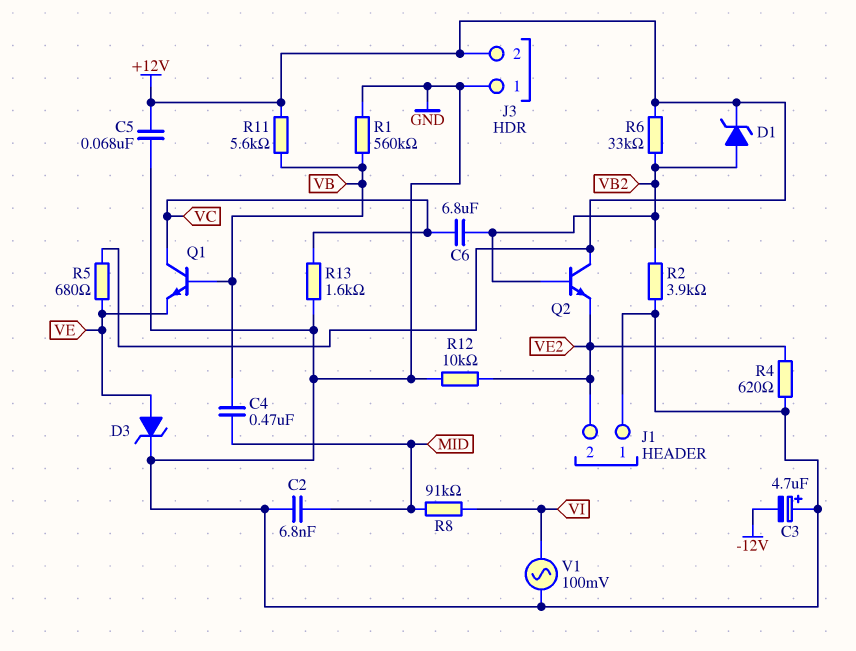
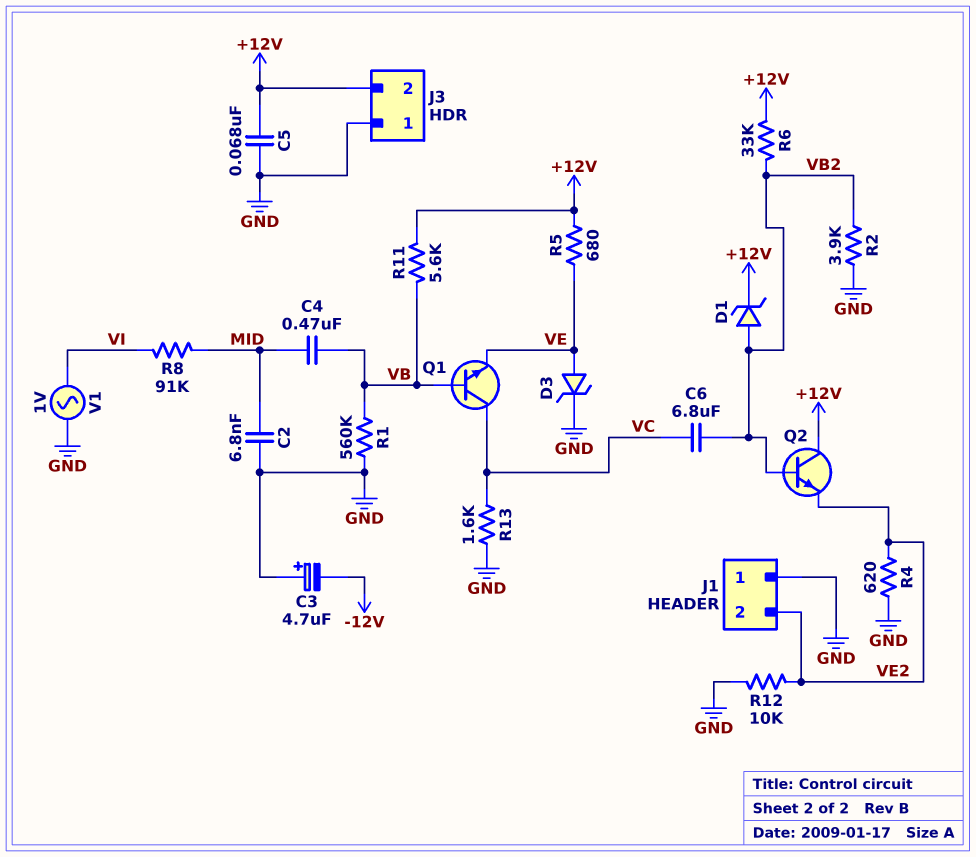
V1: AC 100mV (GND, VI) -> AC 1V (GND, VI)

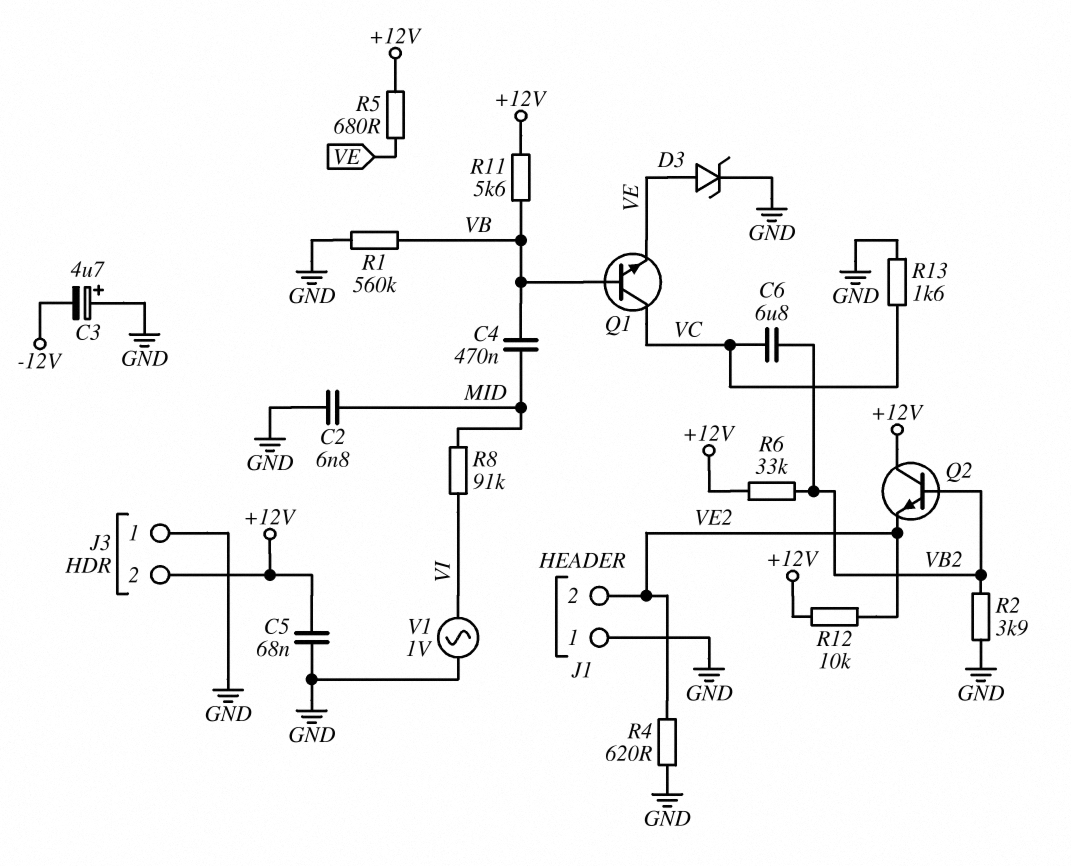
D1: zener (A VB2, K +12V) -> none
R12: 10k (GND, VE2) -> 10k (+12V, VE2)

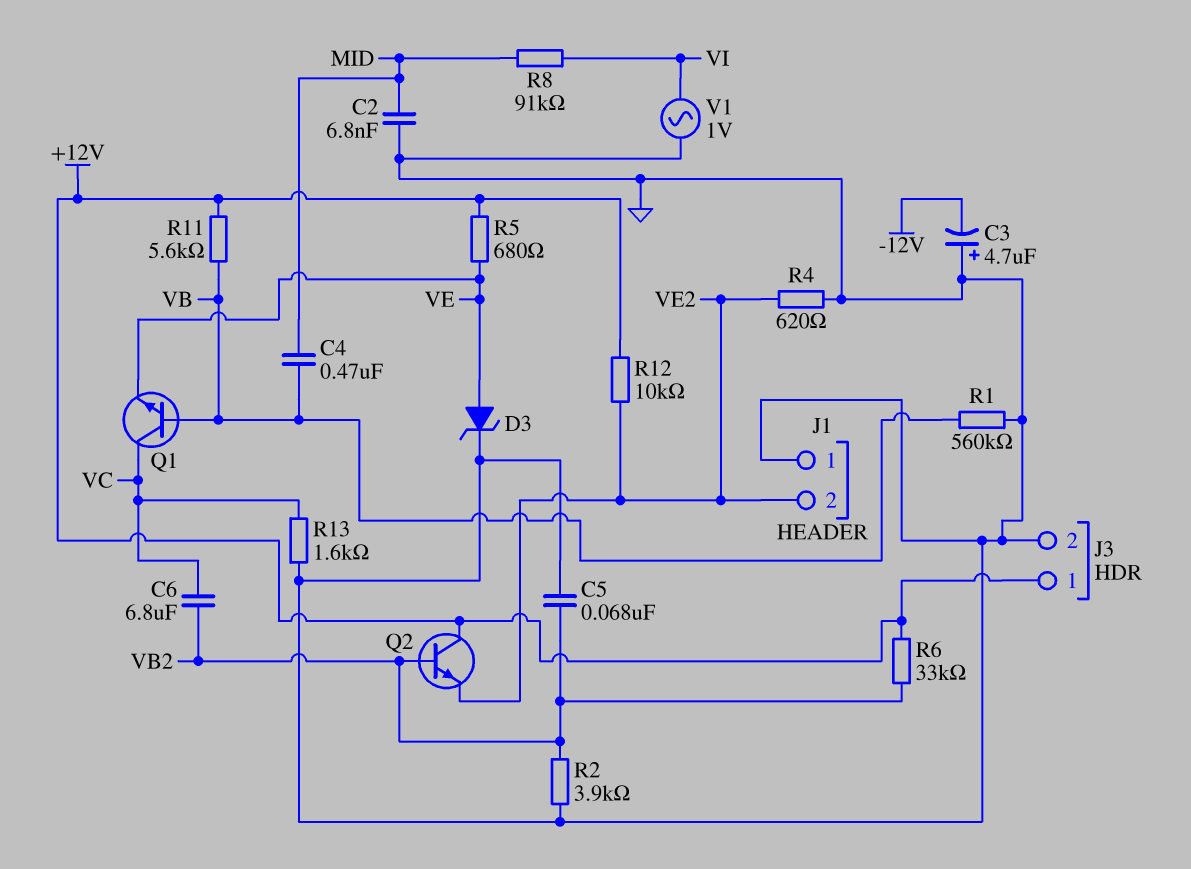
C5: 68nF (+12V, GND) -> 68nF (GND, VB2)
J3 pin 1: GND -> +12V
J3 pin 2: +12V -> GND

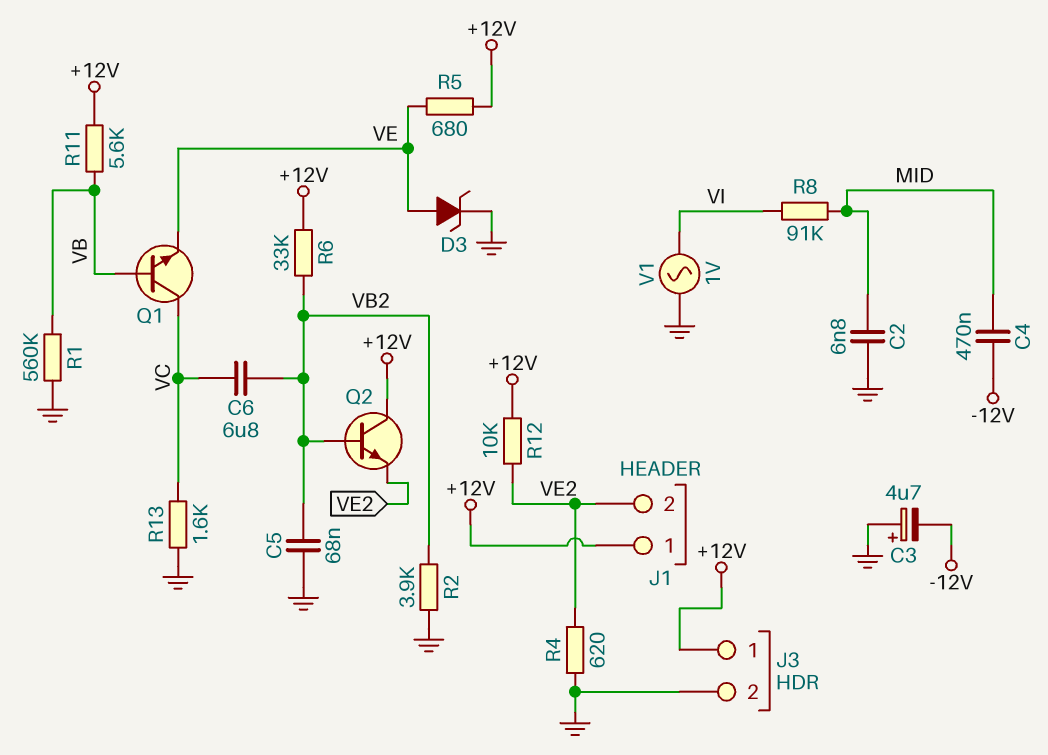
C4: 470nF (MID, VB) -> 470nF (-12V, MID)
J1 pin 1: GND -> +12V

